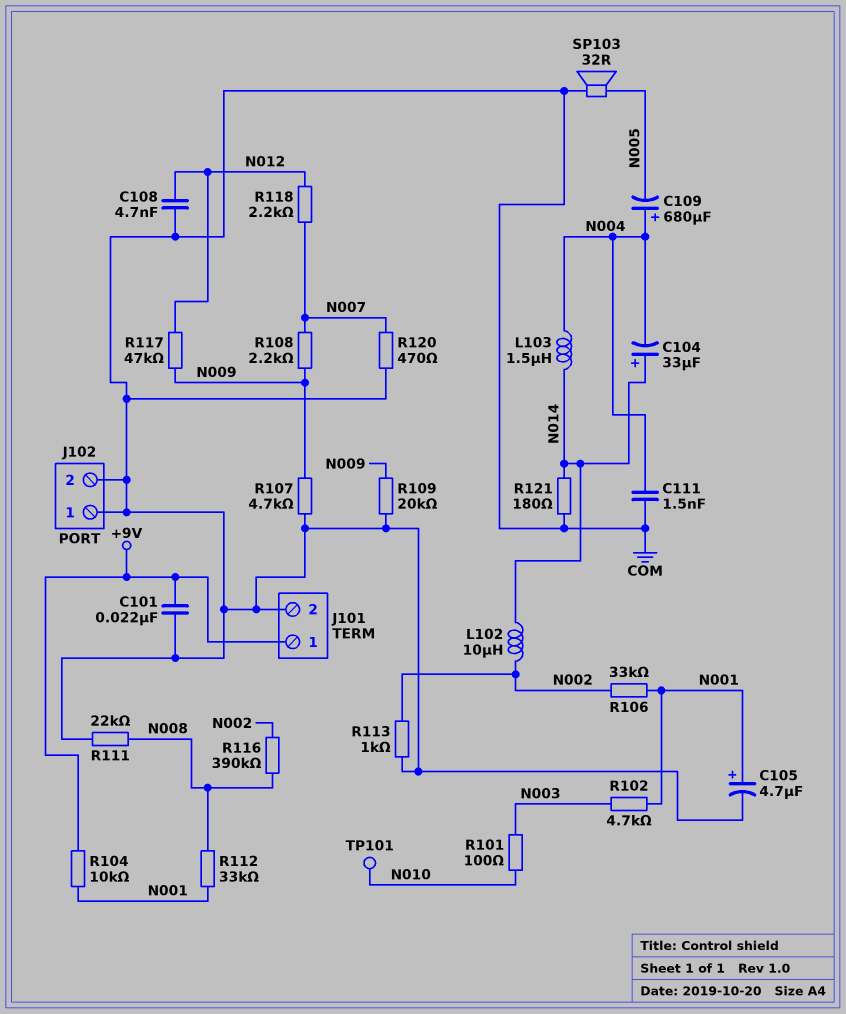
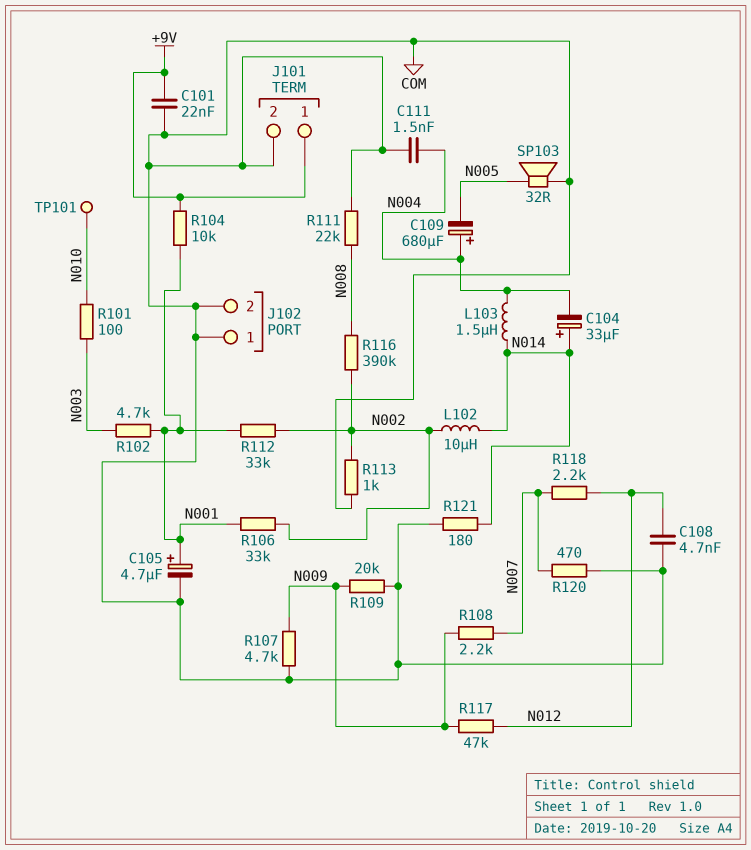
R112: 33k (N001, N008) -> 33k (N001, N002)

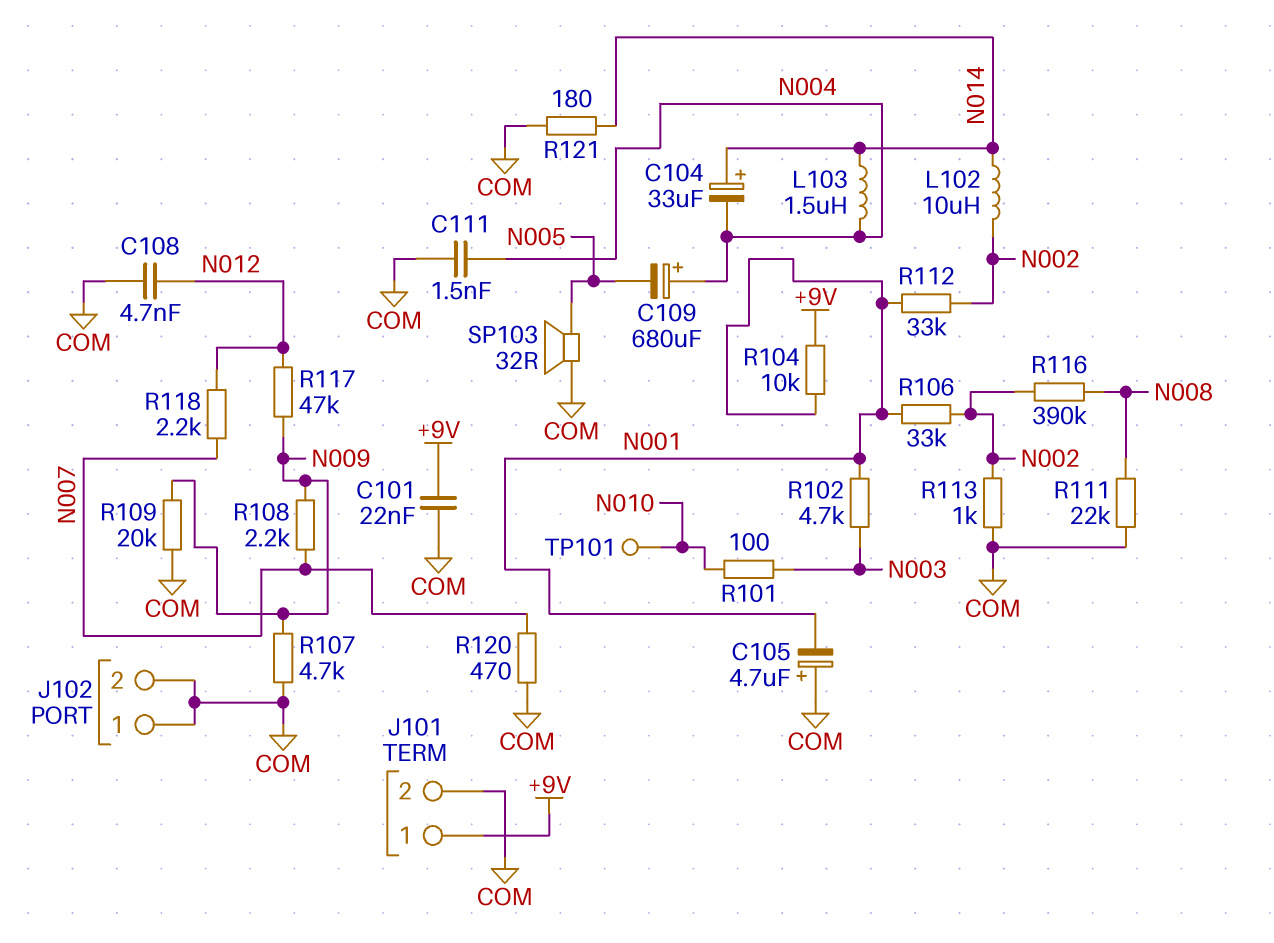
C105: 4.7uF (plus N001, minus COM) -> 4.7uF (plus COM, minus N001)

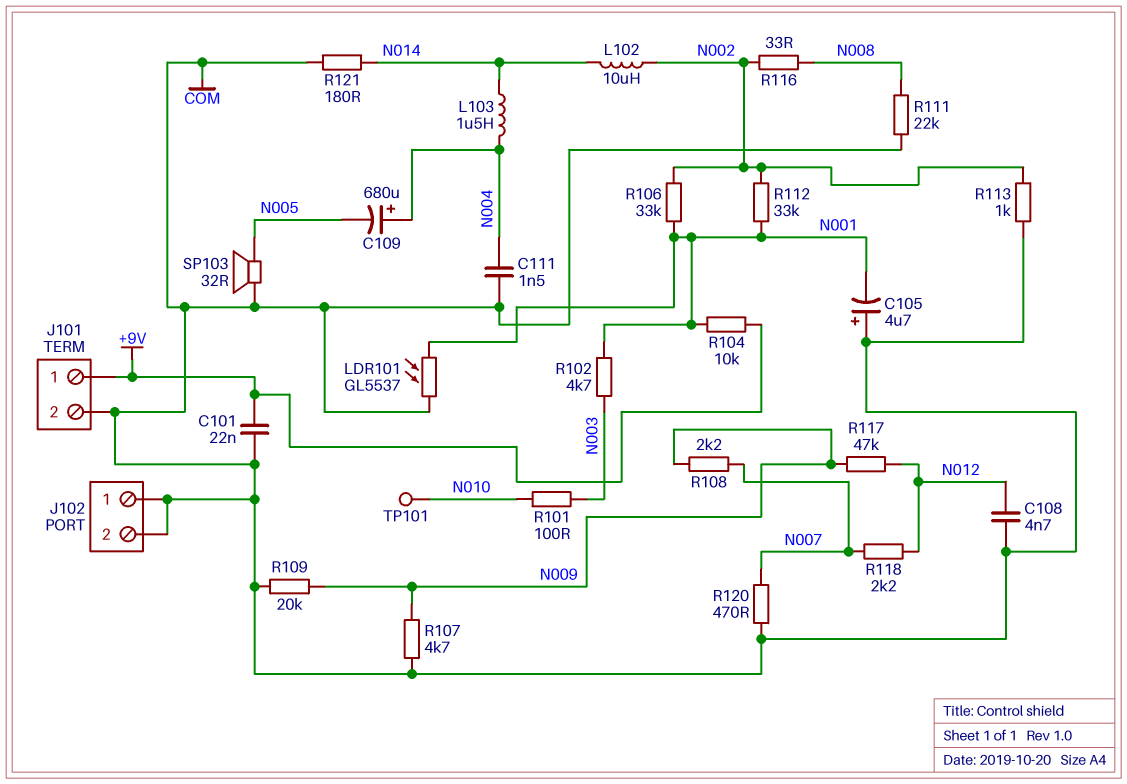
C104: 33uF (plus N014, minus N004) -> none
LDR101: none -> GL5537 (COM, N001)
R116: 390k (N002, N008) -> 33 (N002, N008)

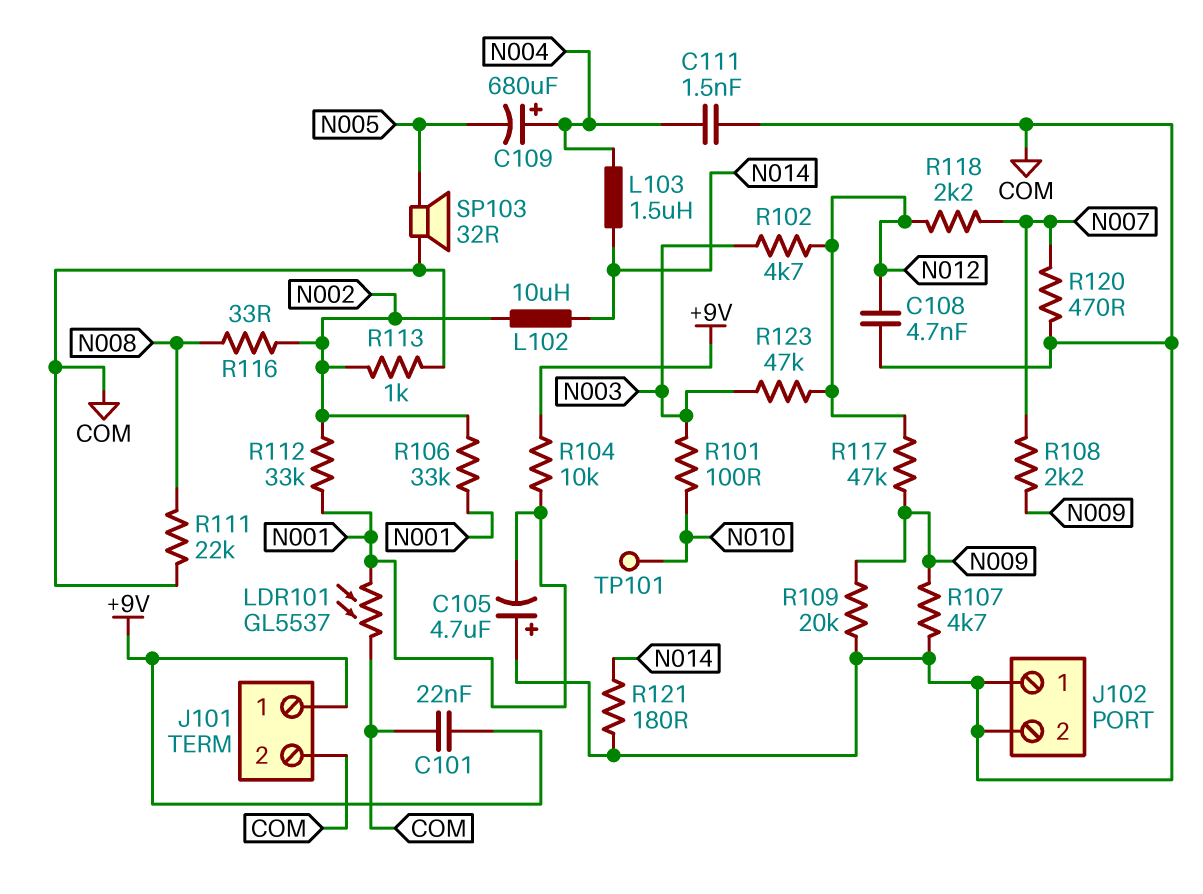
R102: 4.7k (N001, N003) -> 4.7k (N003, N012)
R123: none -> 47k (N003, N012)

